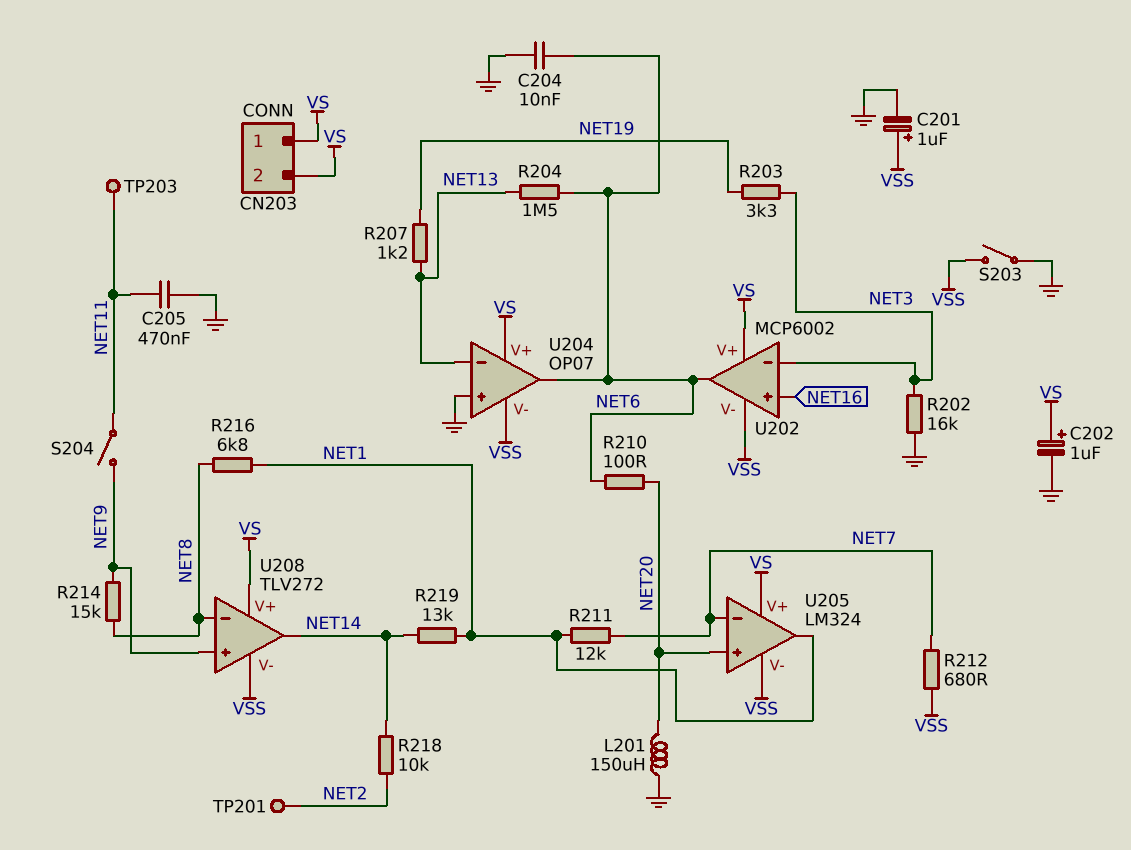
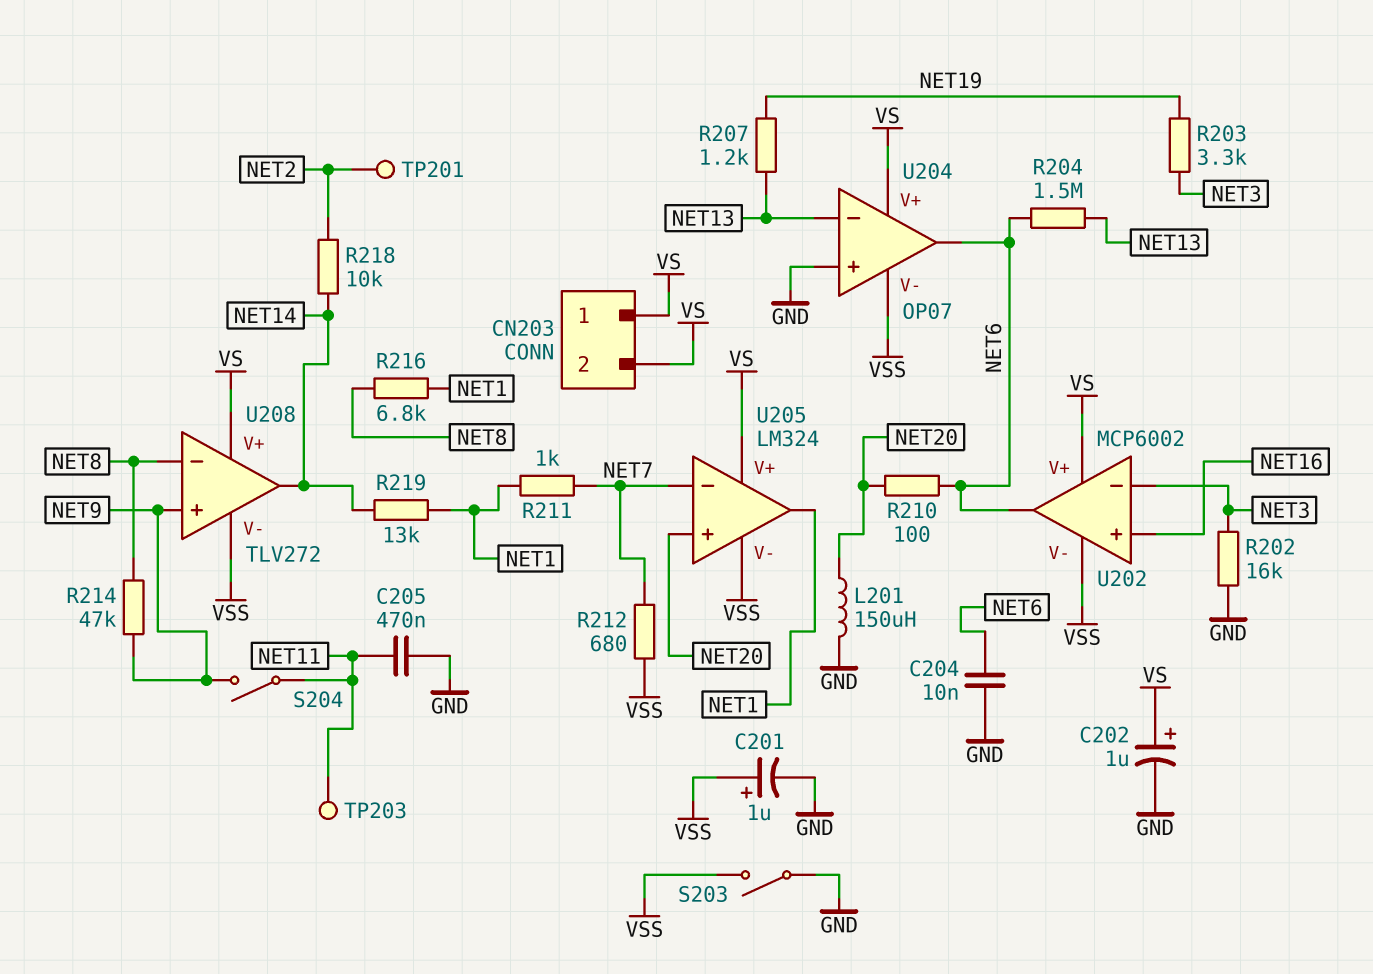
R211: 12k (NET1, NET7) -> 1k (NET1, NET7)
R214: 15k (NET8, NET9) -> 47k (NET8, NET9)

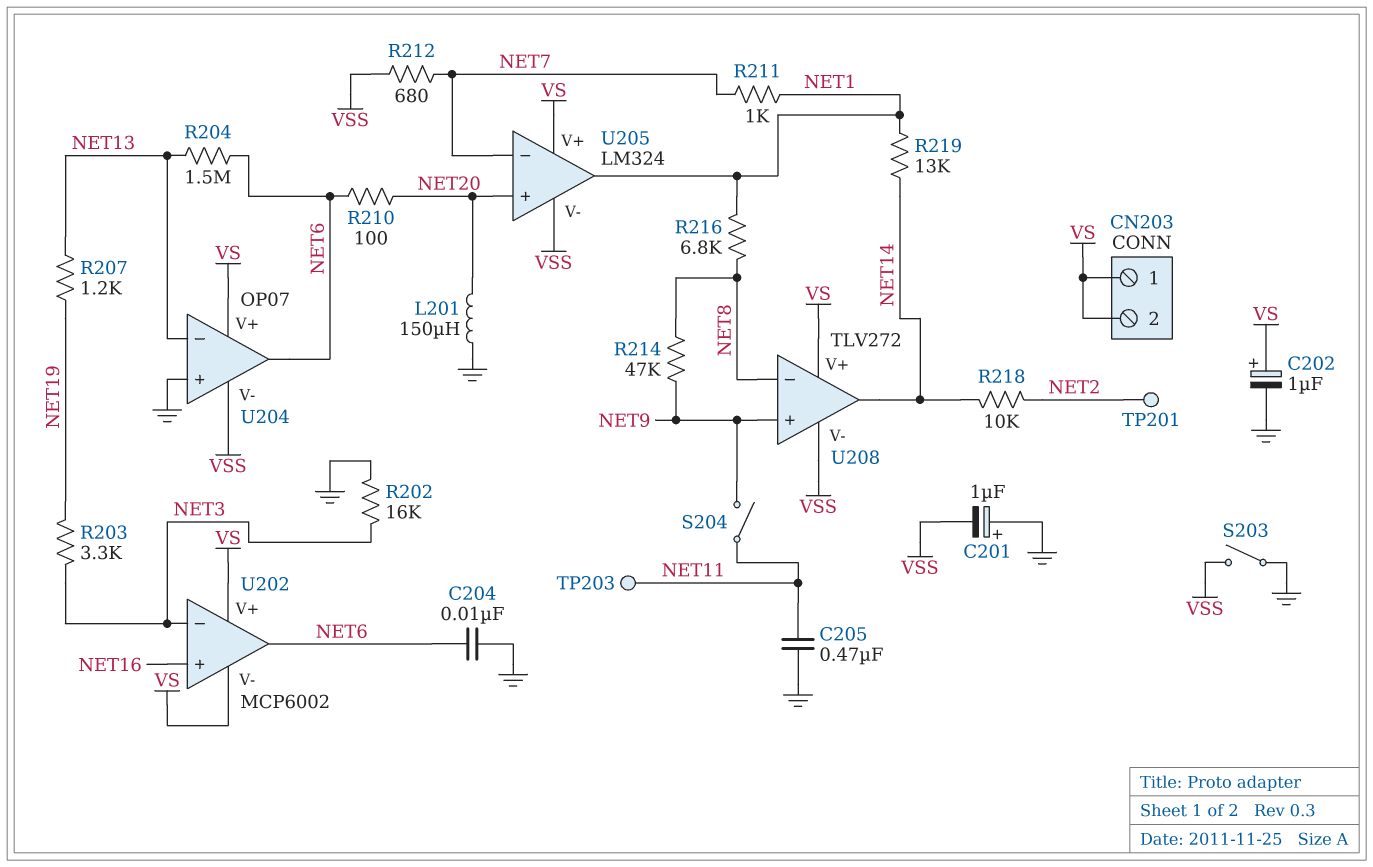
C201: 1uF (plus VSS, minus GND) -> 1uF (plus GND, minus VSS)
U202 pin V-: VSS -> VS

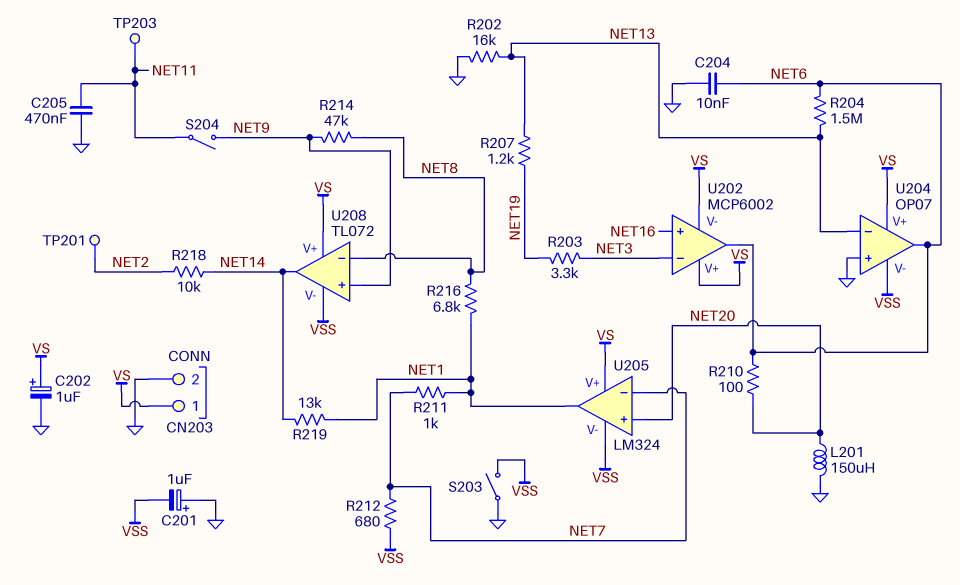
CN203 pin 2: VS -> GND
R202: 16k (GND, NET3) -> 16k (GND, NET13)
U208: TLV272 -> TL072

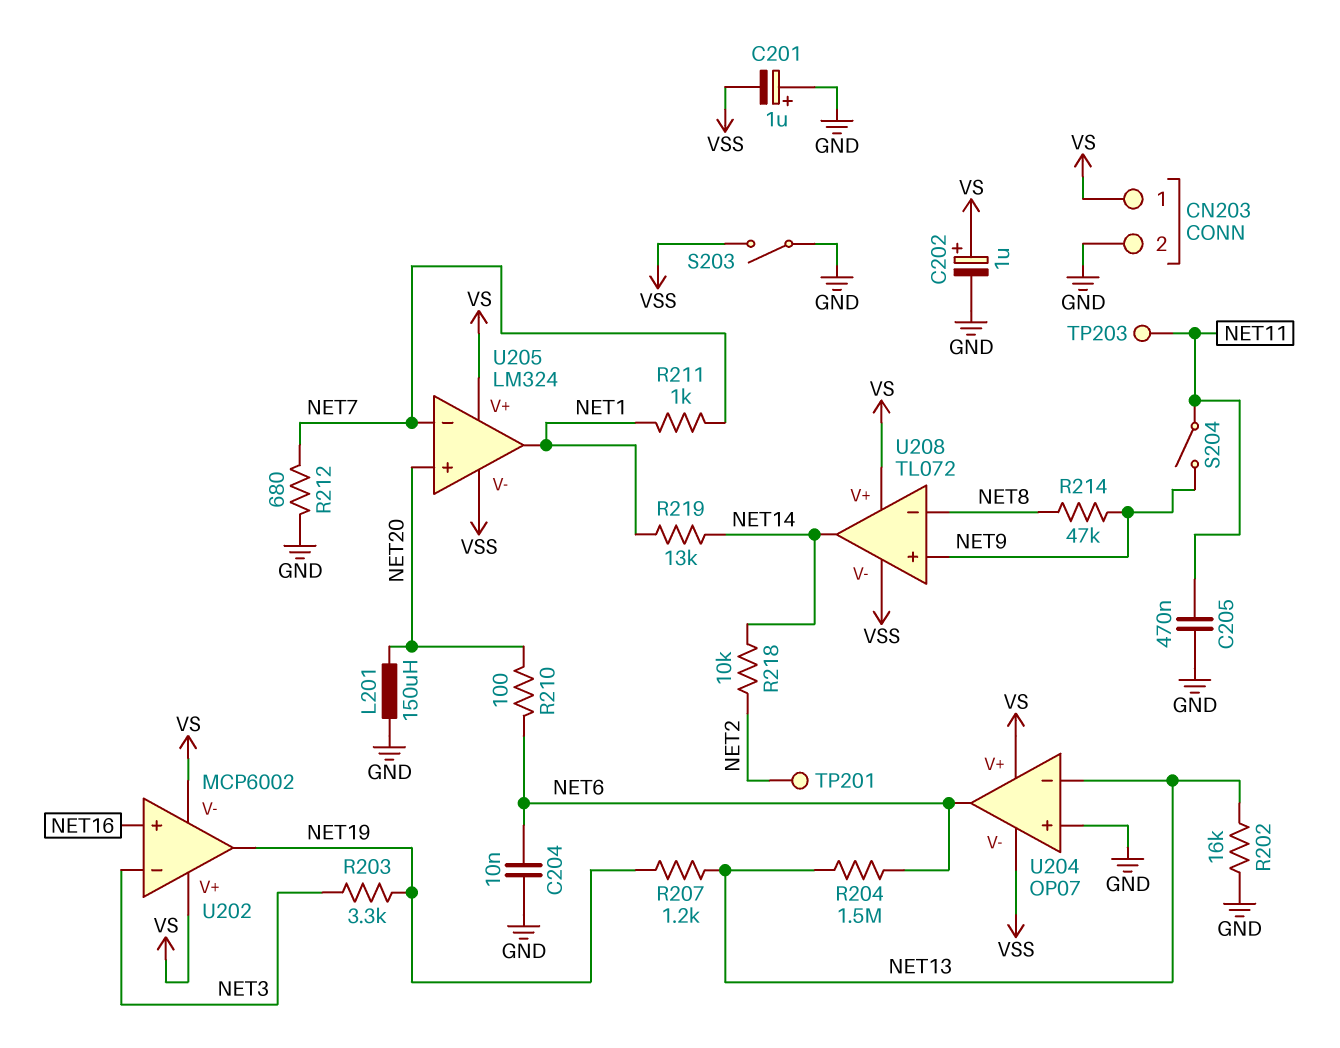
R212: 680 (NET7, VSS) -> 680 (GND, NET7)
R216: 6.8k (NET1, NET8) -> none
U202 pin out: NET6 -> NET19

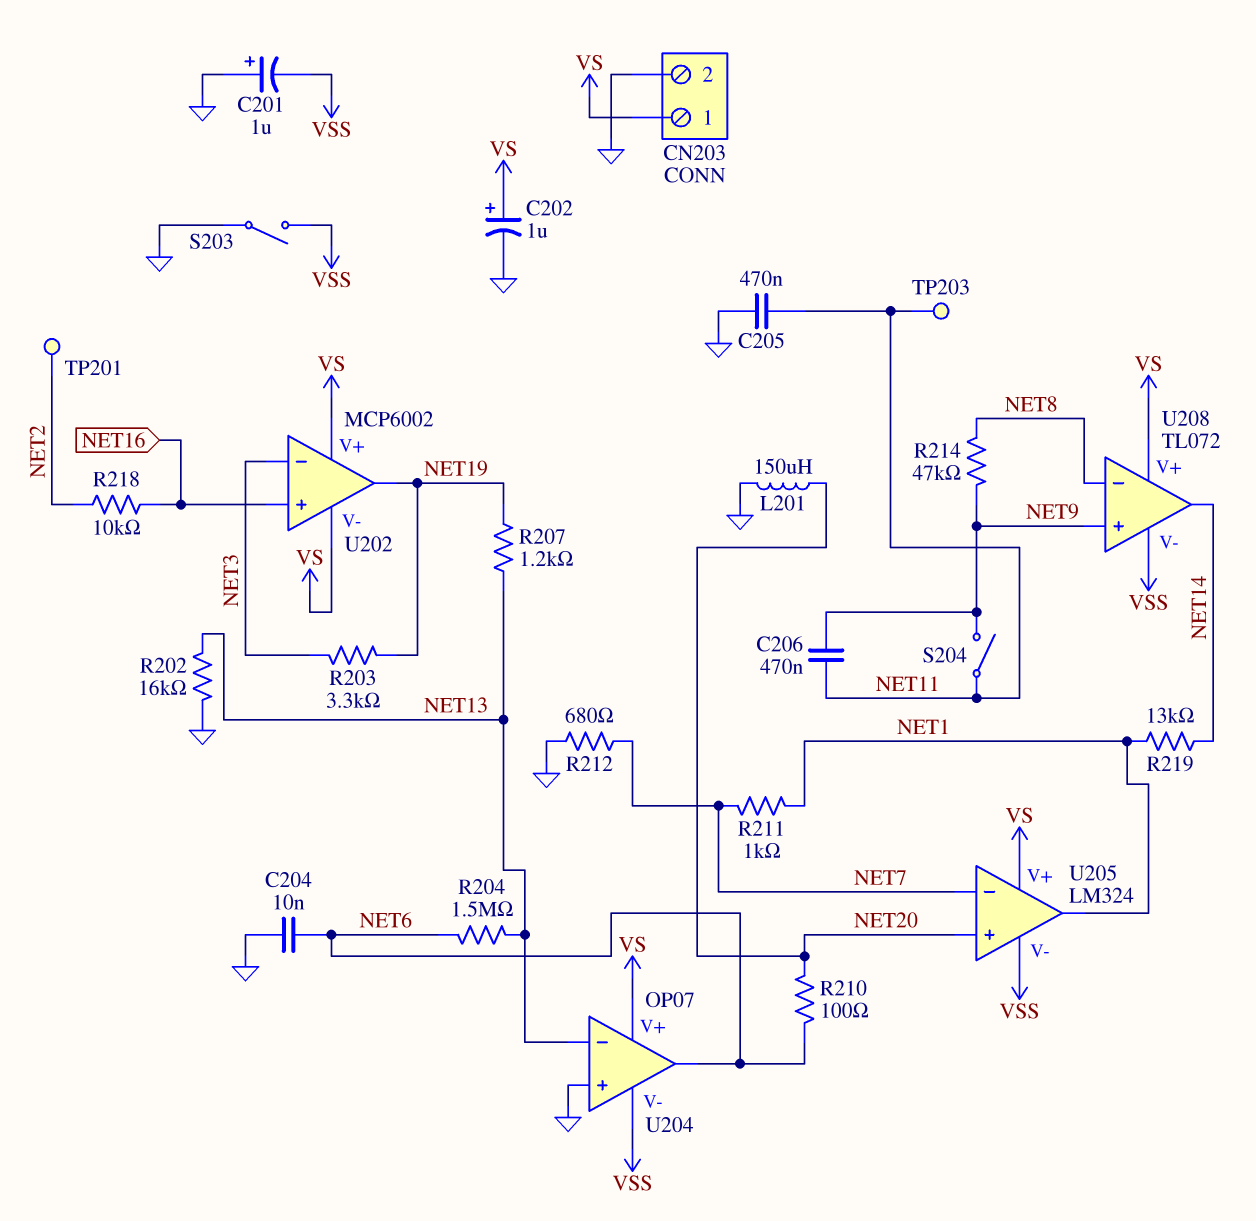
C206: none -> 470nF (NET9, NET11)
R218: 10k (NET2, NET14) -> 10k (NET2, NET16)

